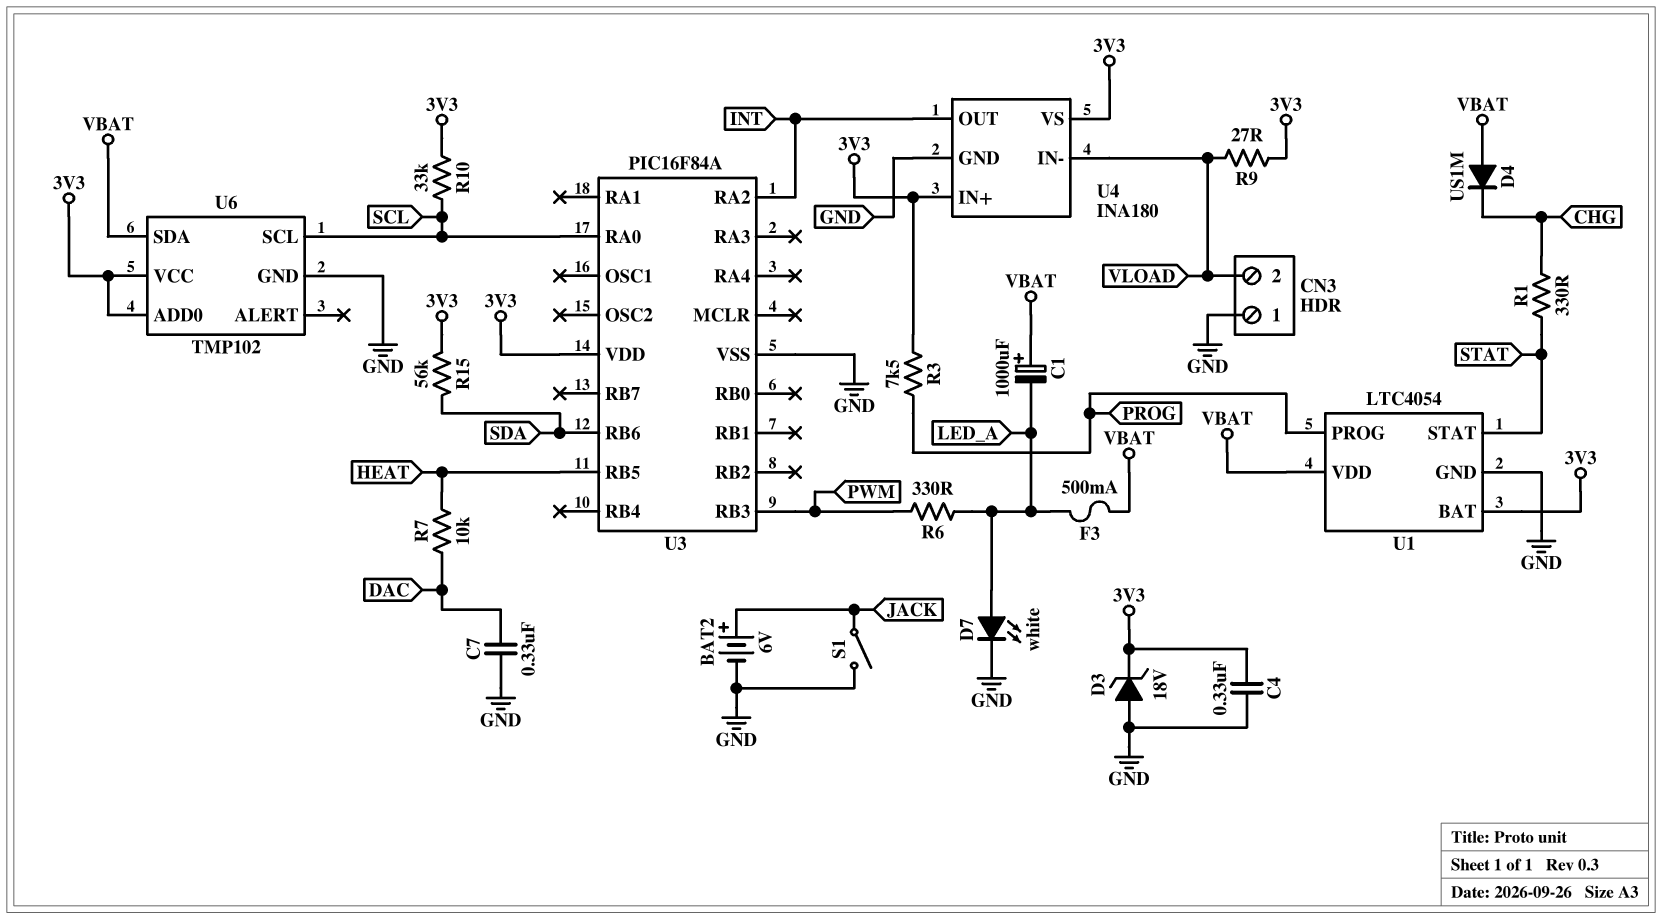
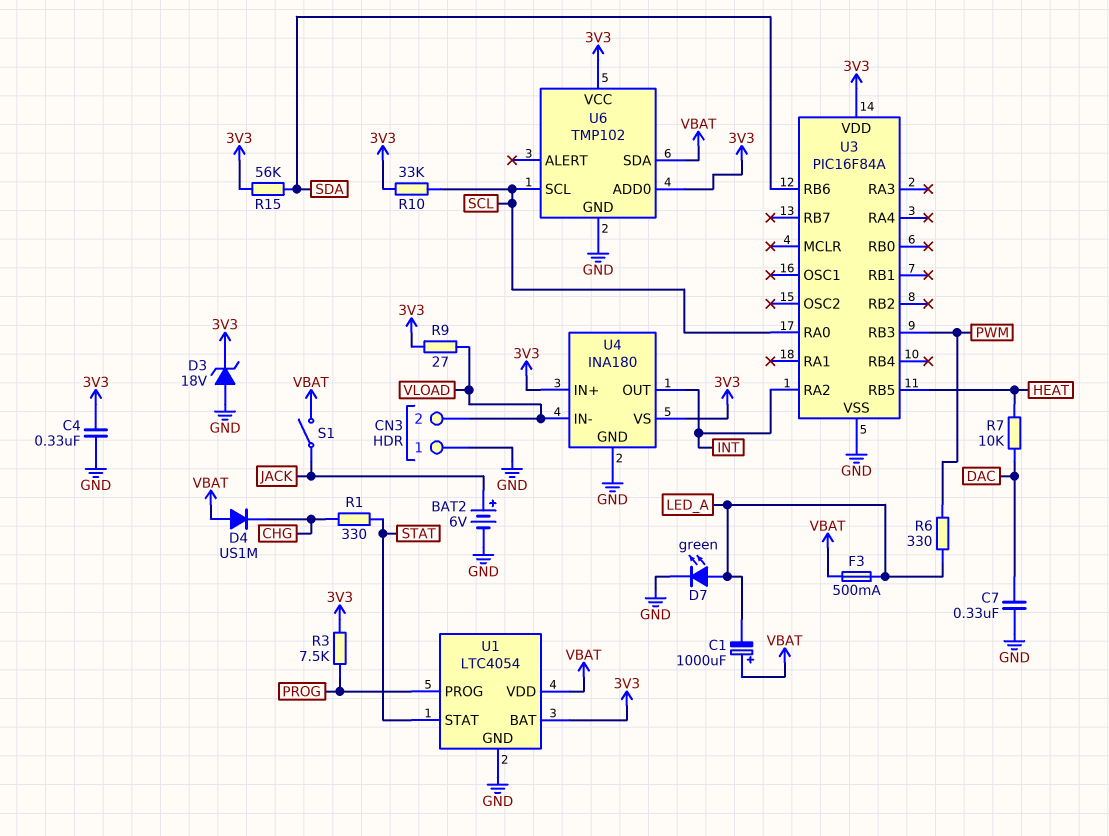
D7: LED white (A LED_A, K GND) -> LED green (A LED_A, K GND)
S1: switch (GND, JACK) -> switch (JACK, VBAT)

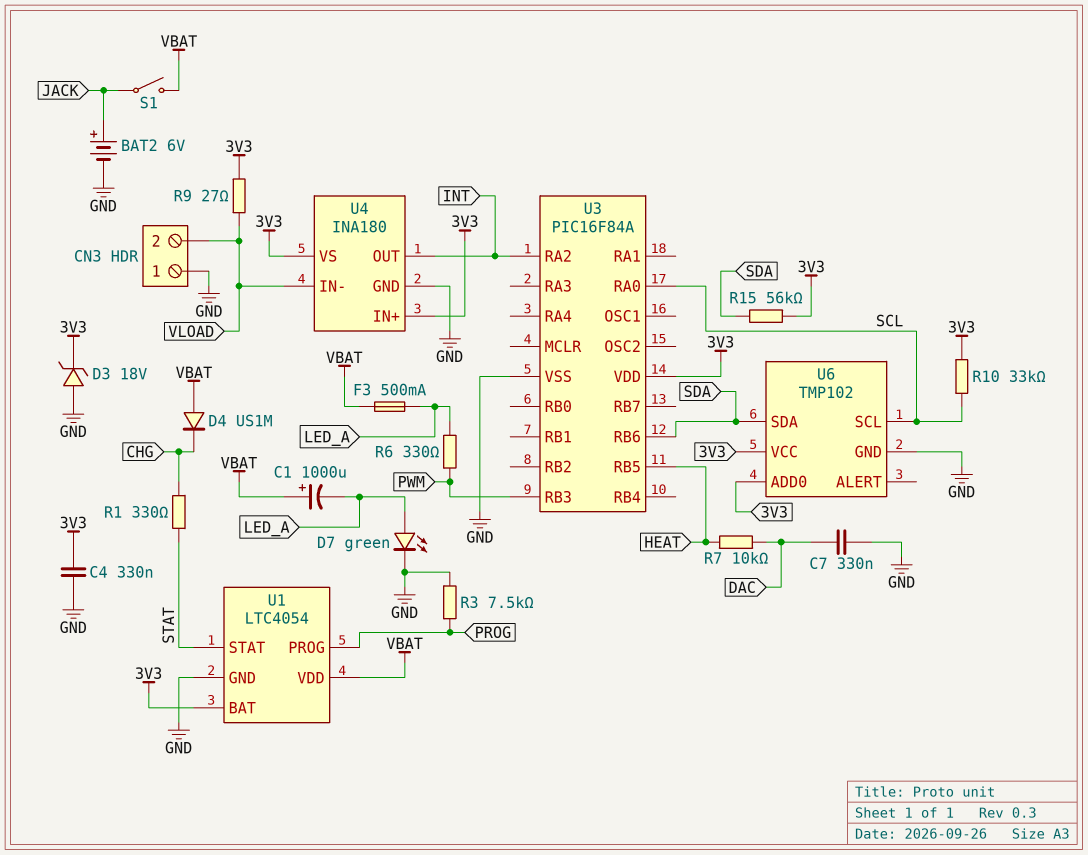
R3: 7.5k (3V3, PROG) -> 7.5k (GND, PROG)
U6 pin SDA: VBAT -> SDA

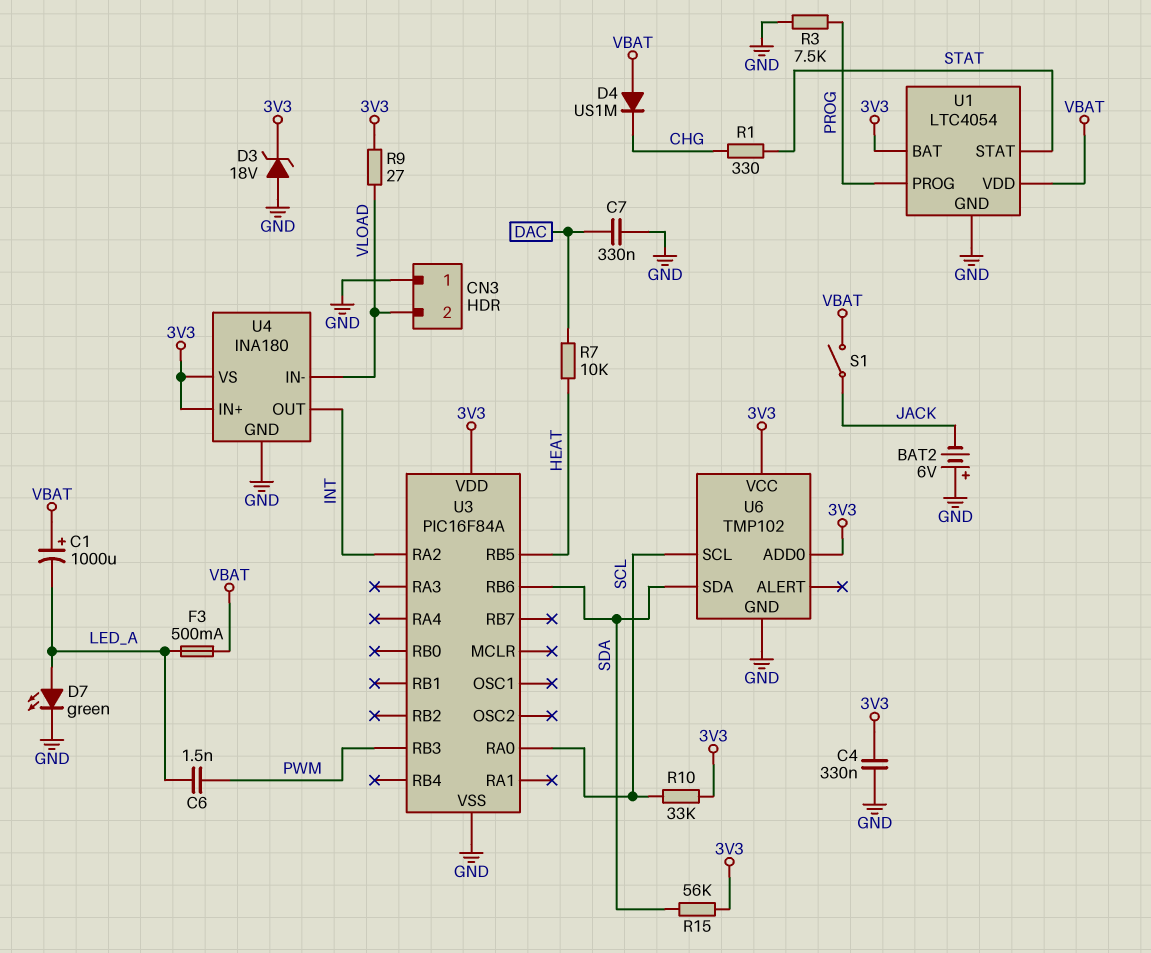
BAT2: 6V (plus JACK, minus GND) -> 6V (plus GND, minus JACK)
C6: none -> 1.5nF (LED_A, PWM)
R6: 330 (LED_A, PWM) -> none

